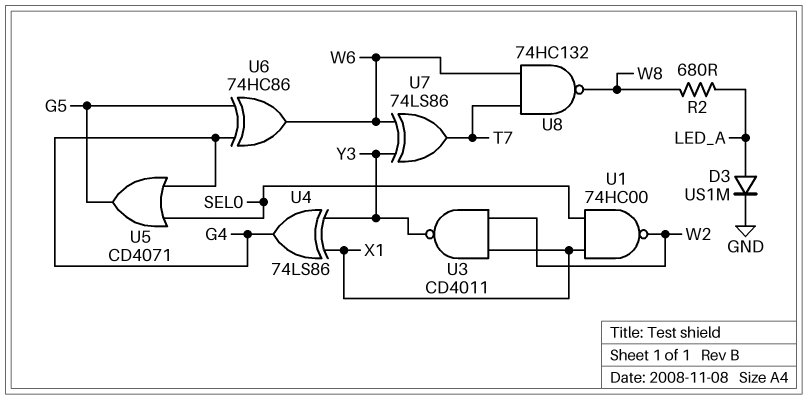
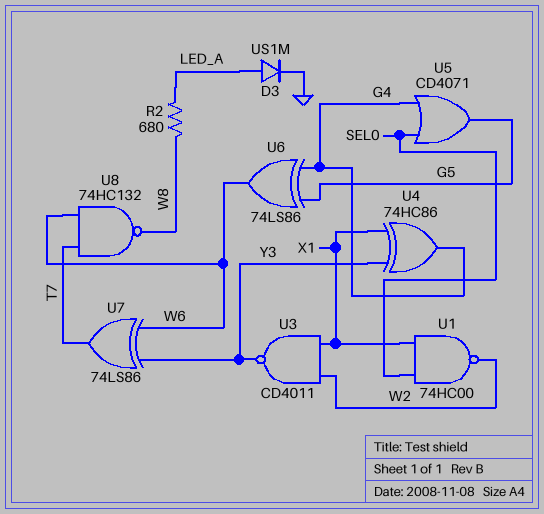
U4: XOR 74LS86 (in X1, in Y3, out G4) -> XOR 74HC86 (in X1, in Y3, out G4)
U6: XOR 74HC86 (in G4, in G5, out W6) -> XOR 74LS86 (in G4, in G5, out W6)

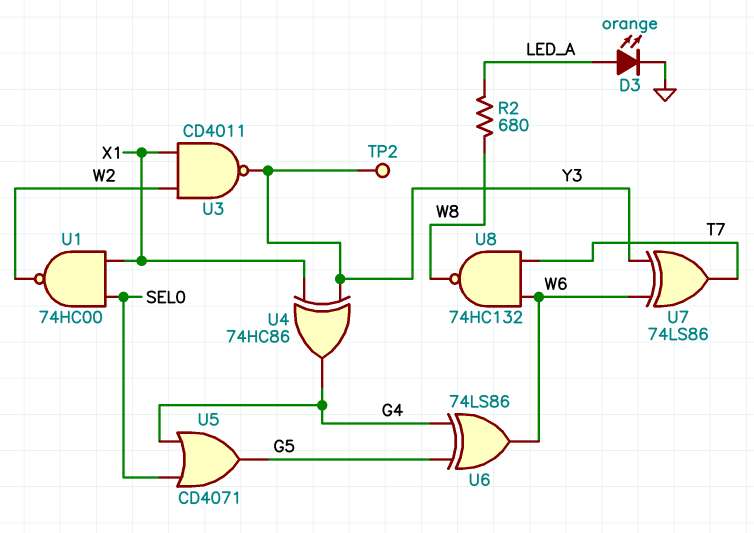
D3: diode US1M (A LED_A, K GND) -> LED orange (A LED_A, K GND)
TP2: none -> test point (Y3)

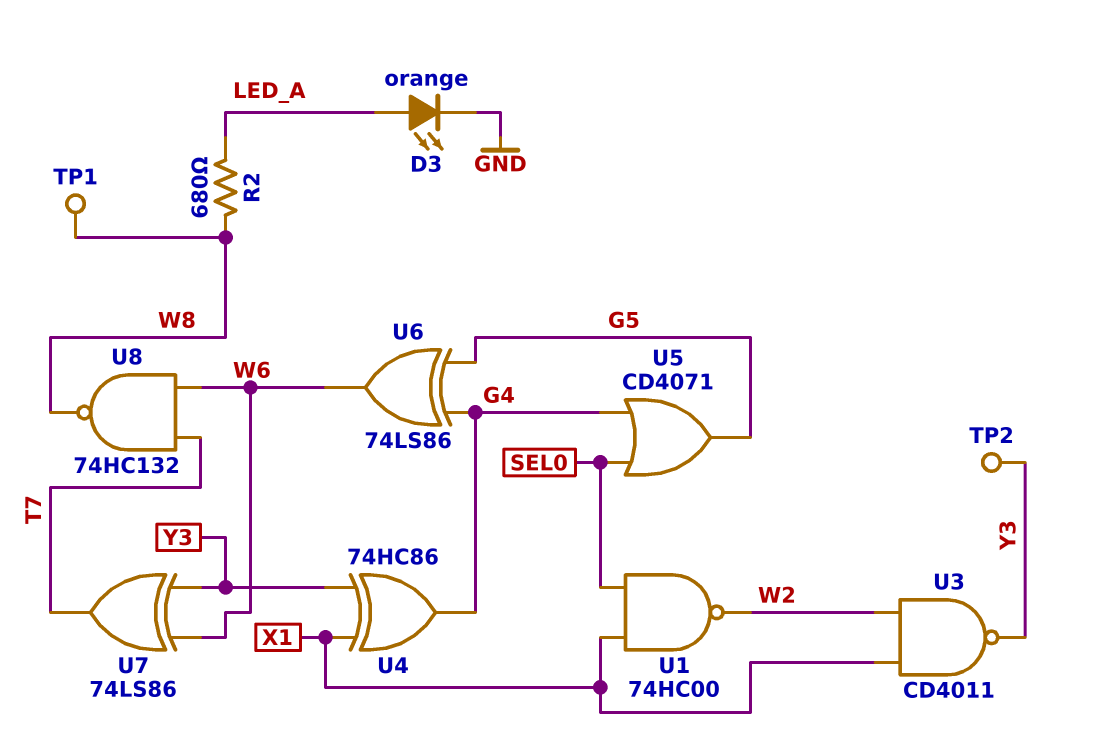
TP1: none -> test point (W8)

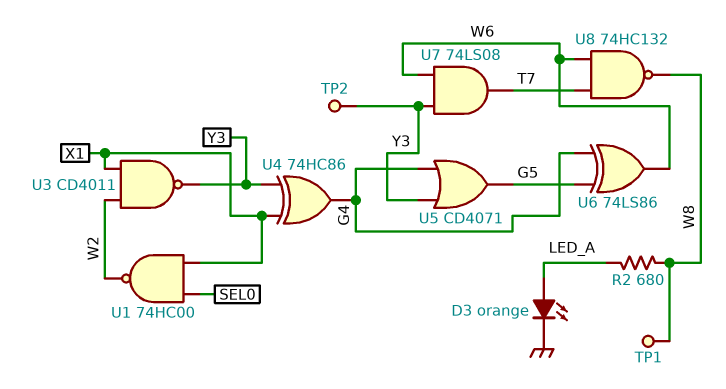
U5: OR CD4071 (in G4, in SEL0, out G5) -> OR CD4071 (in G4, in Y3, out G5)
U7: XOR 74LS86 (in W6, in Y3, out T7) -> AND 74LS08 (in W6, in Y3, out T7)

